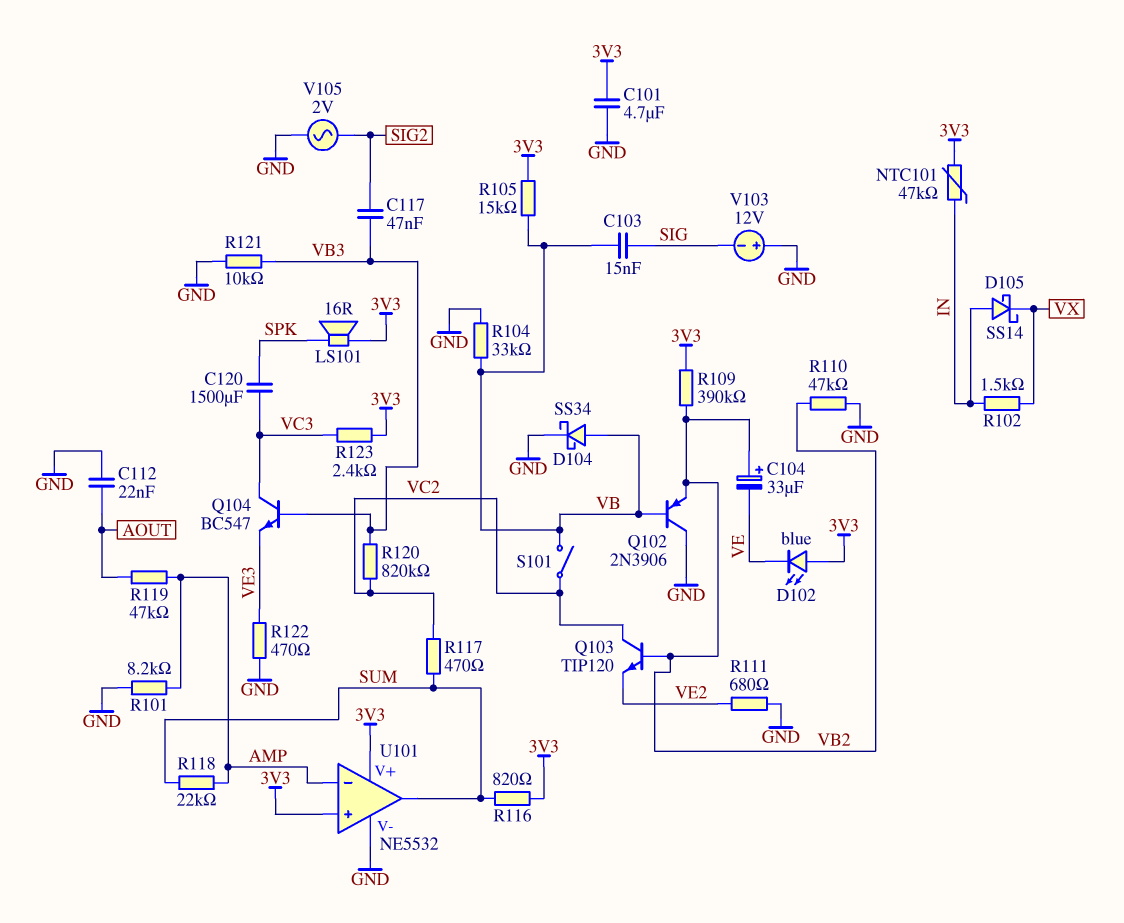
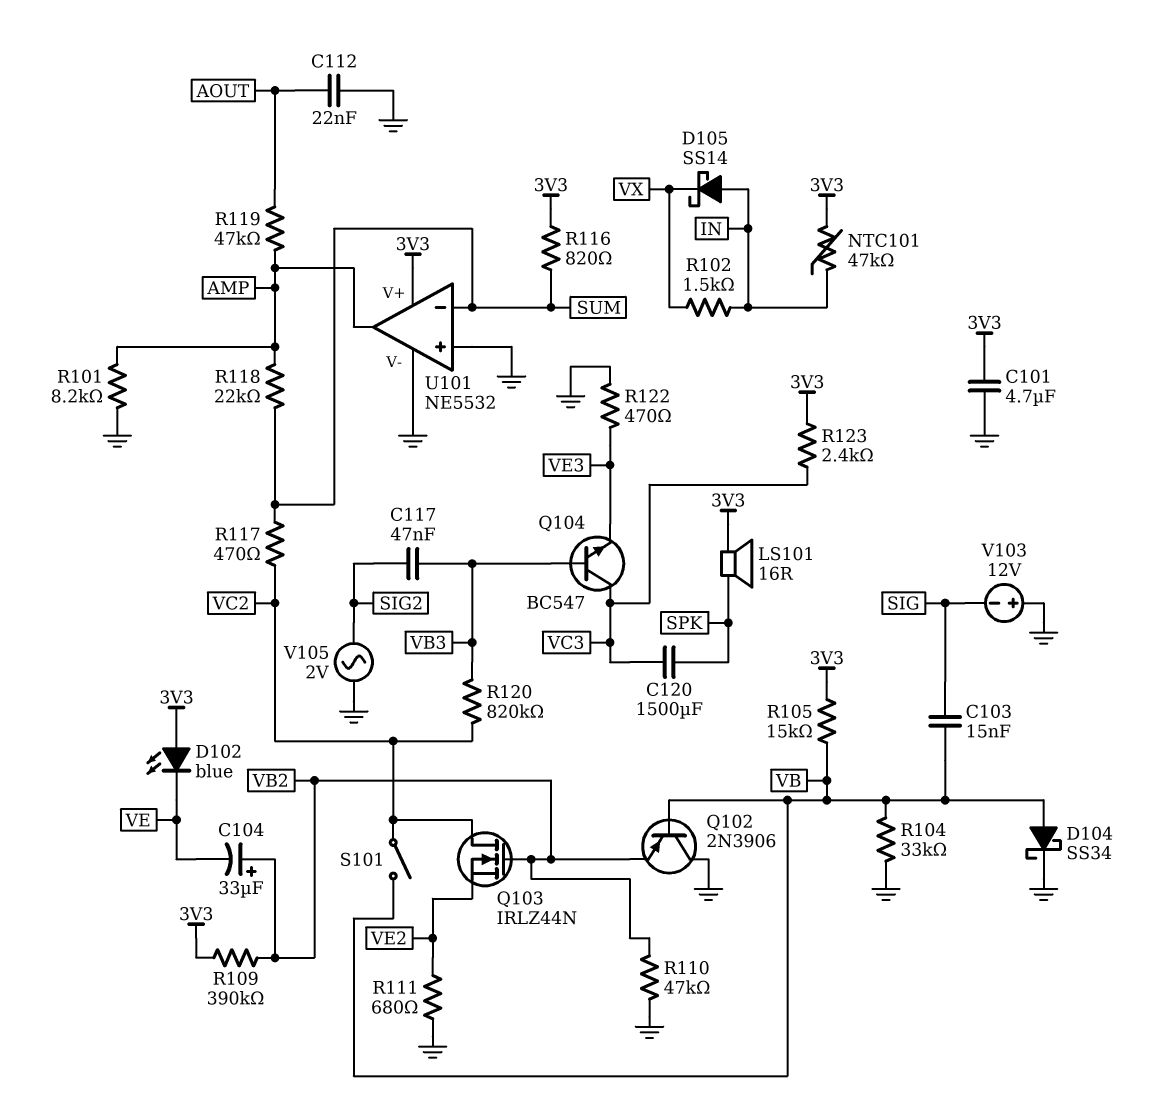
Q103: NPN TIP120 (B VB2, C VC2, E VE2) -> NMOS IRLZ44N (G VB2, D VC2, S VE2)
R121: 10k (GND, VB3) -> none
U101 pin in+: 3V3 -> GND
U101 pin in-: AMP -> SUM
U101 pin out: SUM -> AMP

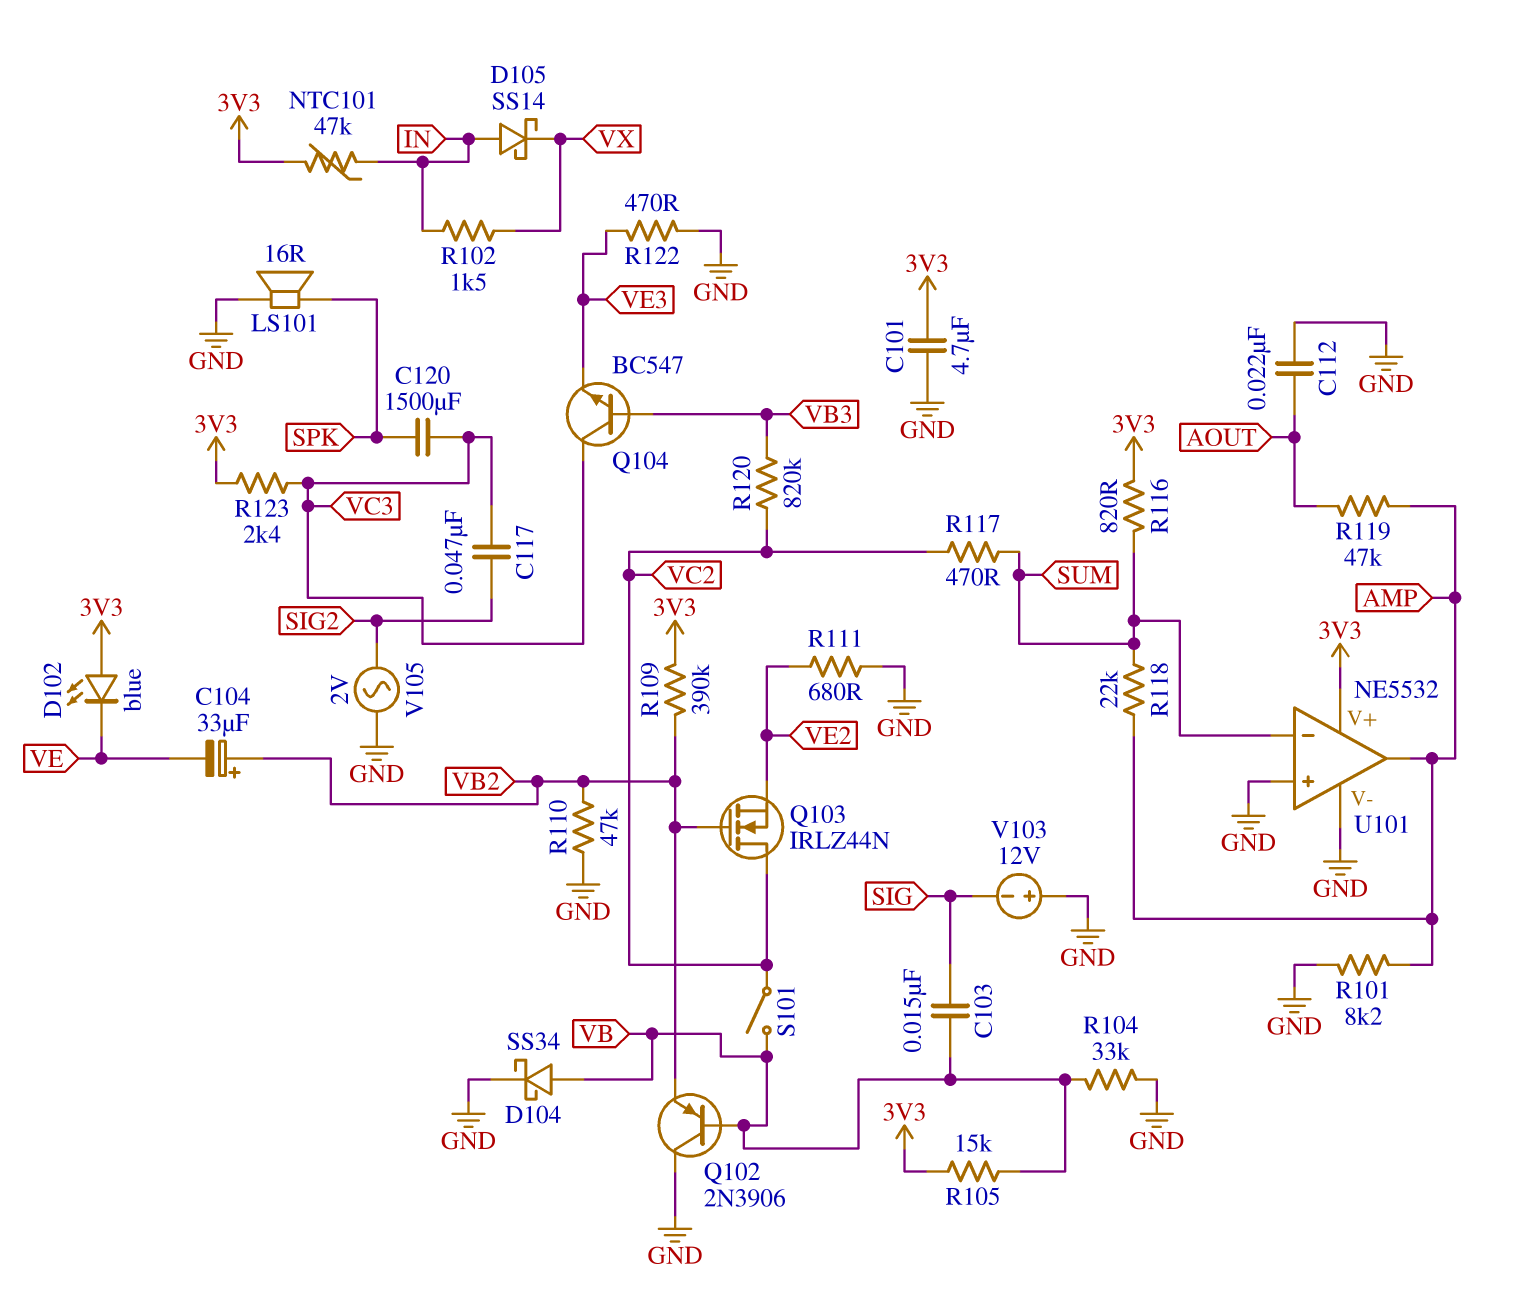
C117: 47nF (SIG2, VB3) -> 47nF (SIG2, VC3)
LS101: speaker 16R (3V3, SPK) -> speaker 16R (GND, SPK)

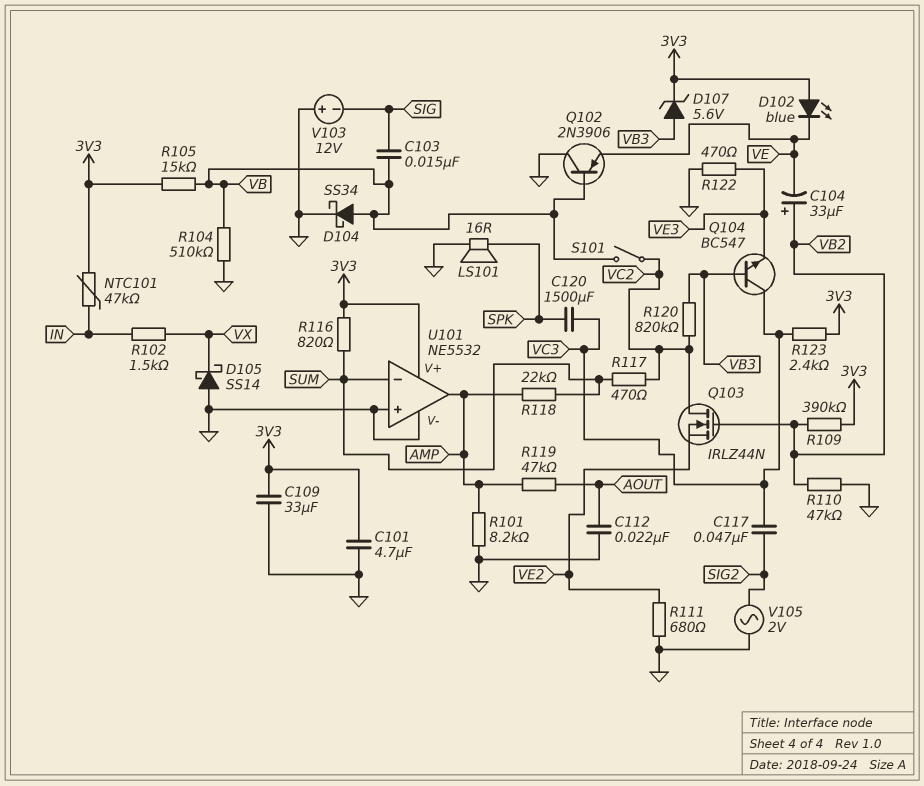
C109: none -> 33uF (3V3, GND)
D105: schottky SS14 (A IN, K VX) -> schottky SS14 (A GND, K VX)
D107: none -> zener 5.6V (A VB3, K 3V3)
Q102: PNP 2N3906 (B VB, C GND, E VB2) -> PNP 2N3906 (B VB, C GND, E VE)
R104: 33k (GND, VB) -> 510k (GND, VB)

